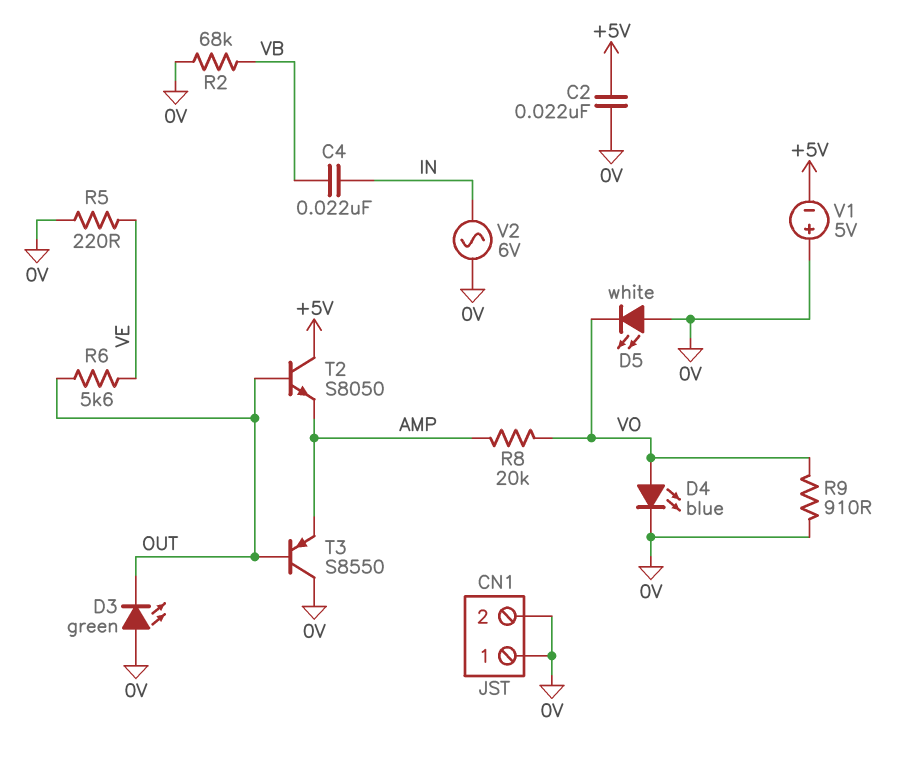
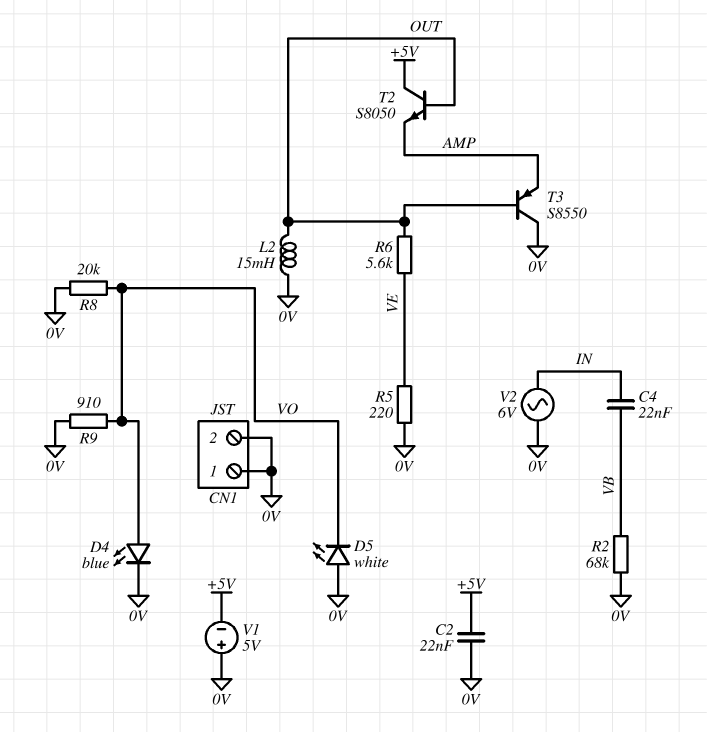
D3: LED green (A 0V, K OUT) -> none
L2: none -> 15mH (0V, OUT)
R8: 20k (AMP, VO) -> 20k (0V, VO)

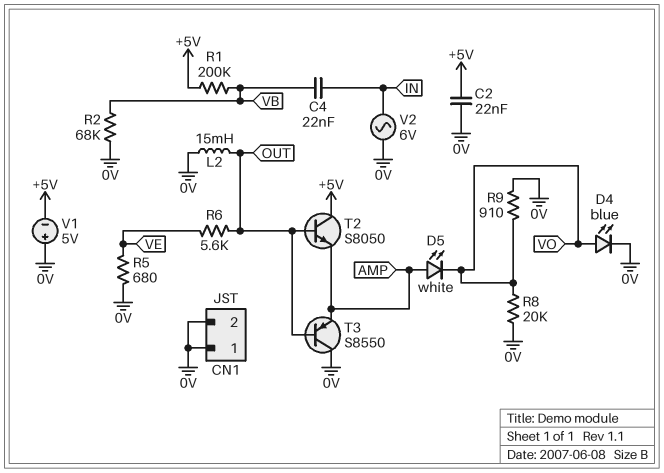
D5: LED white (A 0V, K VO) -> LED white (A AMP, K VO)
R1: none -> 200k (+5V, VB)
R5: 220 (0V, VE) -> 680 (0V, VE)

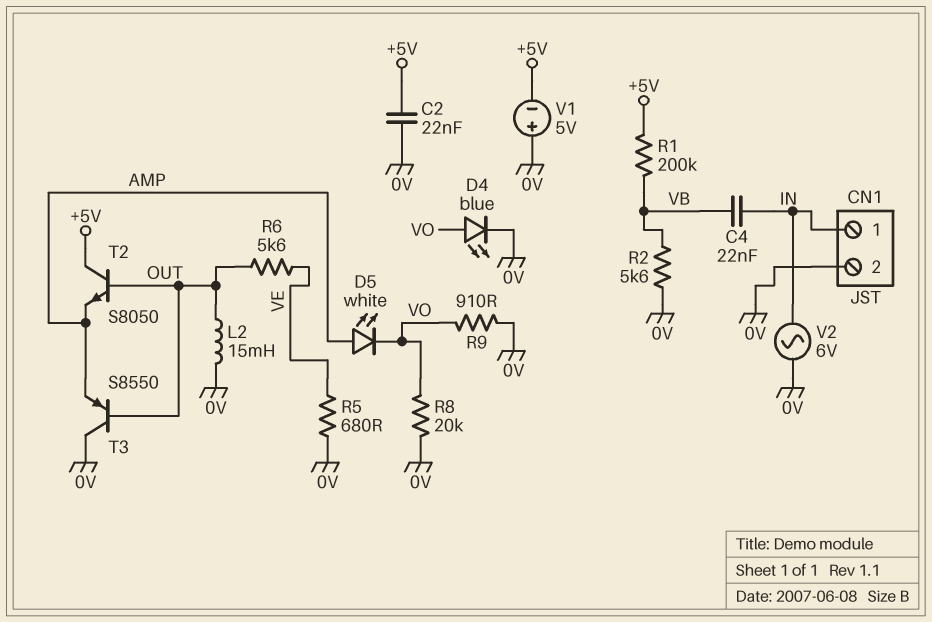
CN1 pin 1: 0V -> IN
R2: 68k (0V, VB) -> 5.6k (0V, VB)

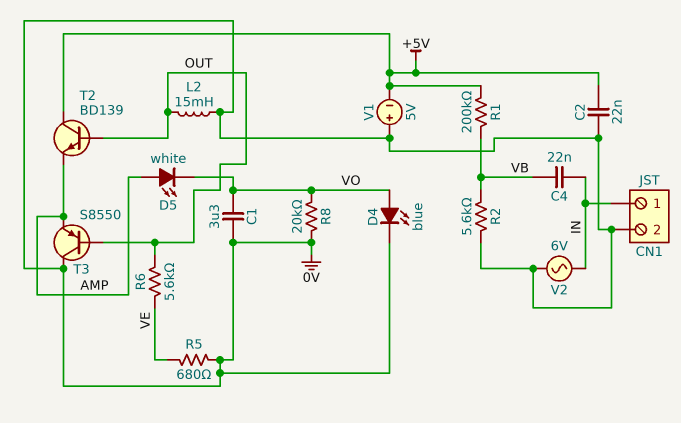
C1: none -> 3.3uF (0V, VO)
R9: 910 (0V, VO) -> none
T2: NPN S8050 (B OUT, C +5V, E AMP) -> NPN BD139 (B OUT, C +5V, E AMP)

